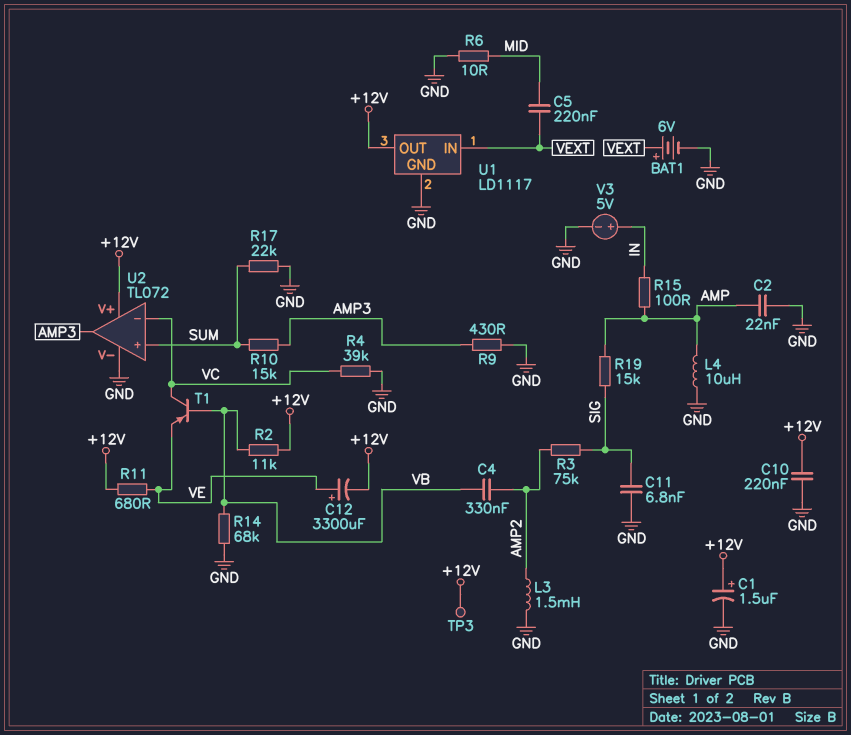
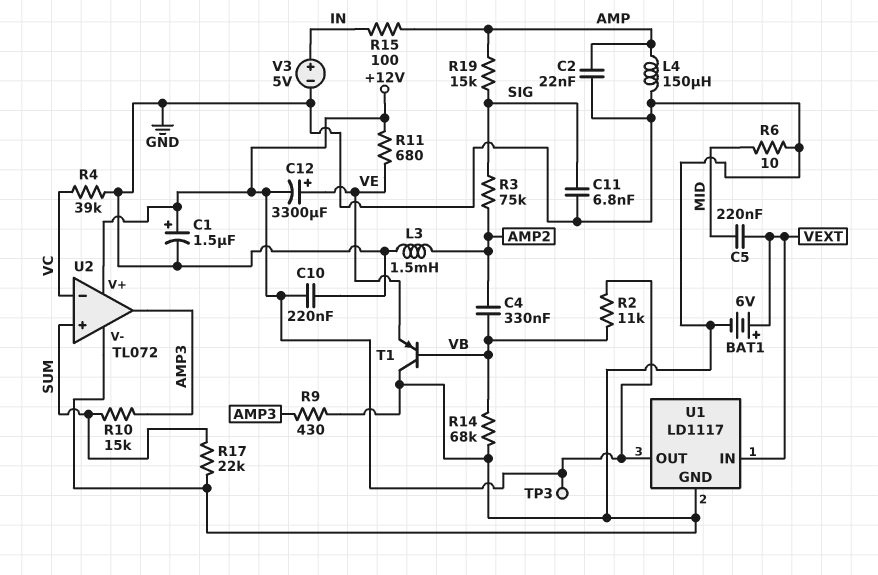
L4: 10uH (AMP, GND) -> 150uH (AMP, GND)
T1: PNP (B VB, C VC, E VE) -> PNP (B VB, C GND, E VE)

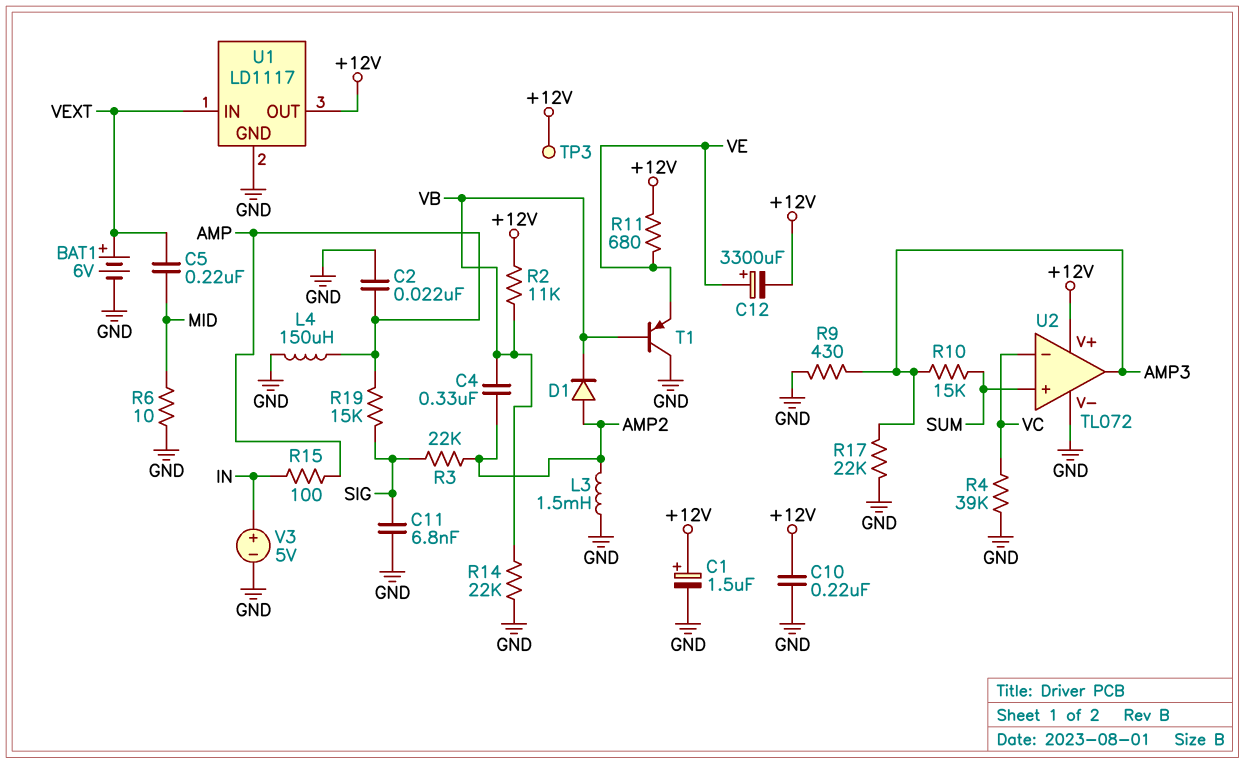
D1: none -> diode (A AMP2, K VB)
R3: 75k (AMP2, SIG) -> 22k (AMP2, SIG)
R14: 68k (GND, VB) -> 22k (GND, VB)
R17: 22k (GND, SUM) -> 22k (AMP3, GND)

